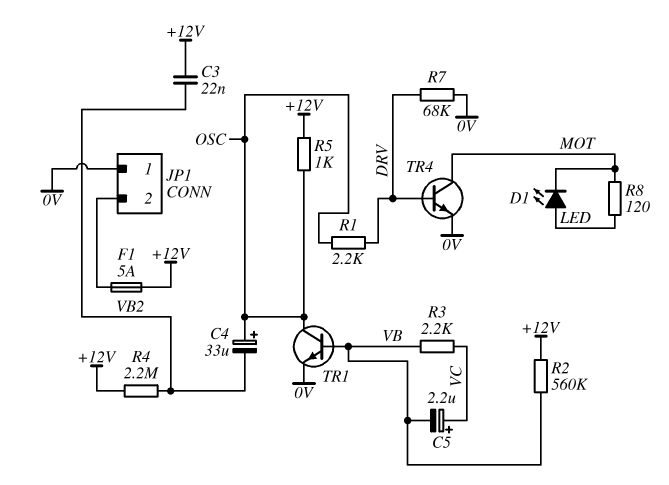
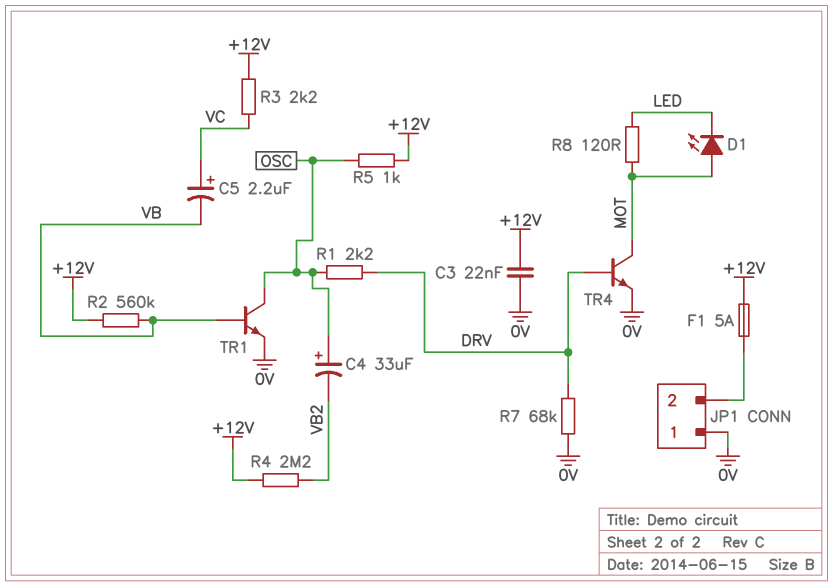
C3: 22nF (+12V, VB2) -> 22nF (+12V, 0V)
D1: LED (A LED, K MOT) -> LED (A MOT, K LED)
R3: 2.2k (VB, VC) -> 2.2k (+12V, VC)

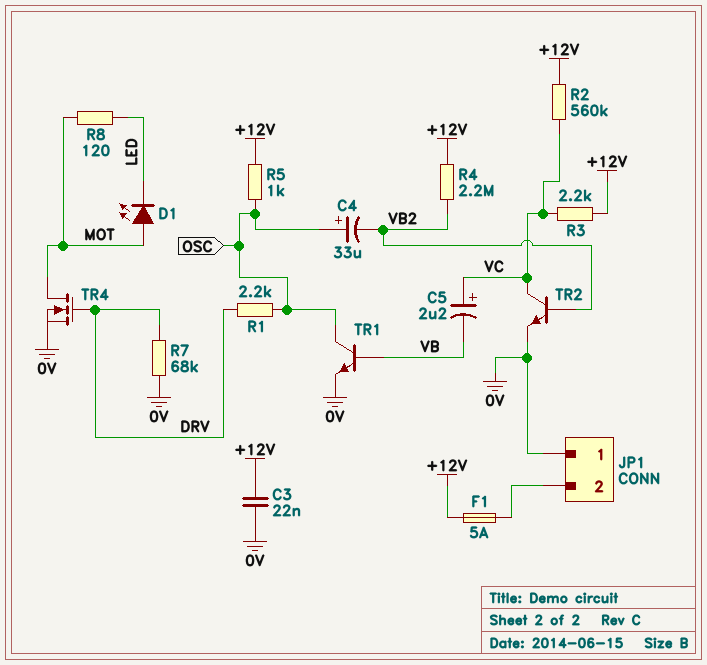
R2: 560k (+12V, VB) -> 560k (+12V, VC)
TR2: none -> NPN (B VB2, C VC, E 0V)
TR4: NPN (B DRV, C MOT, E 0V) -> NMOS (G DRV, D MOT, S 0V)

